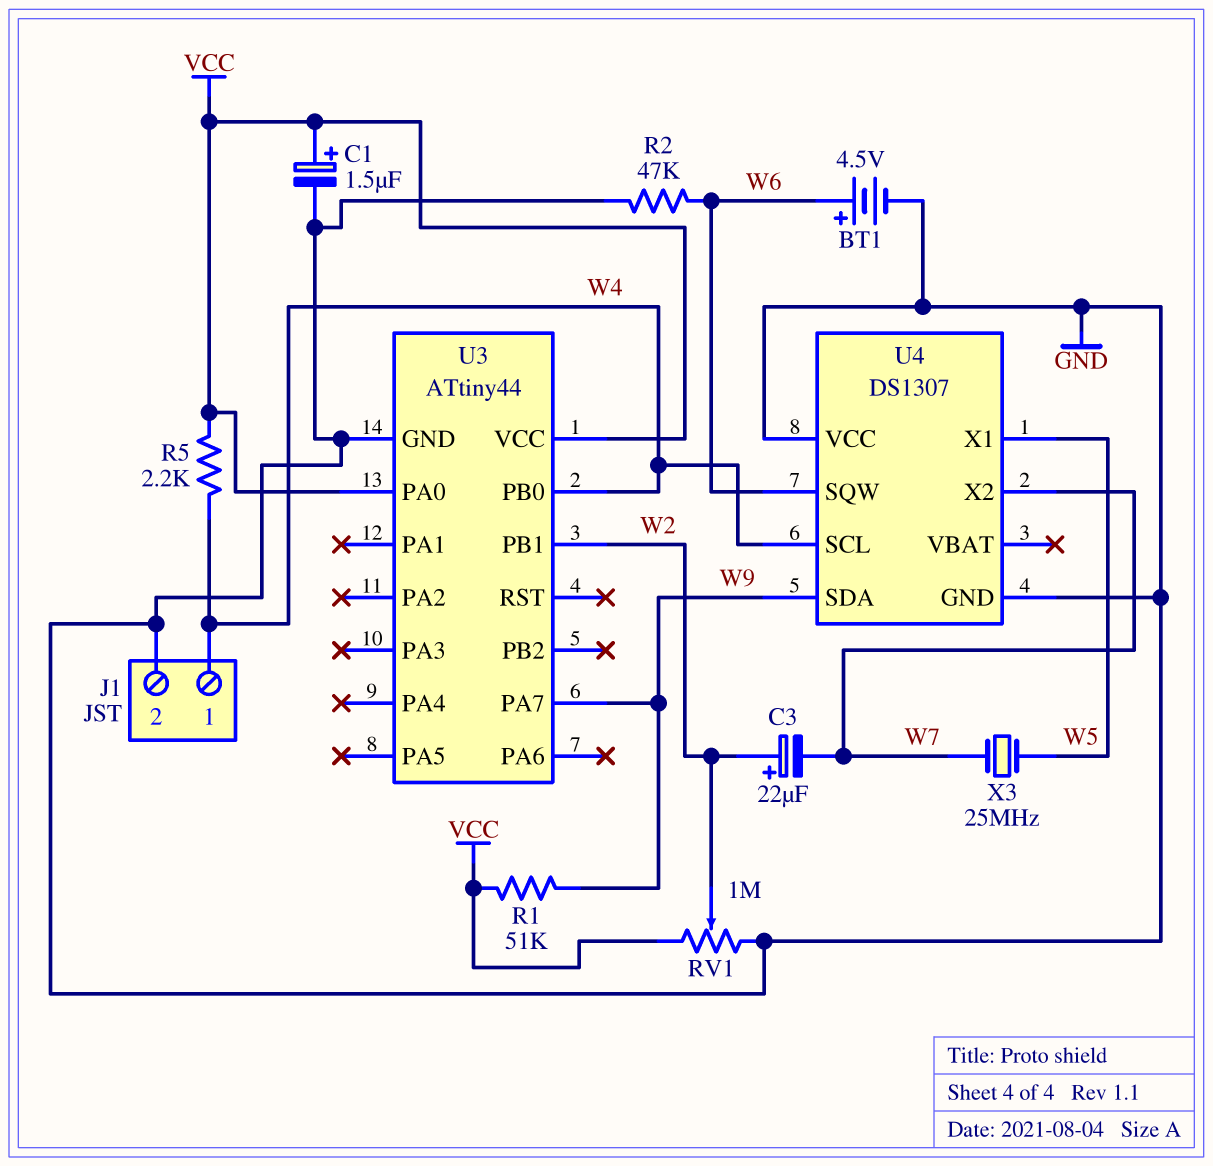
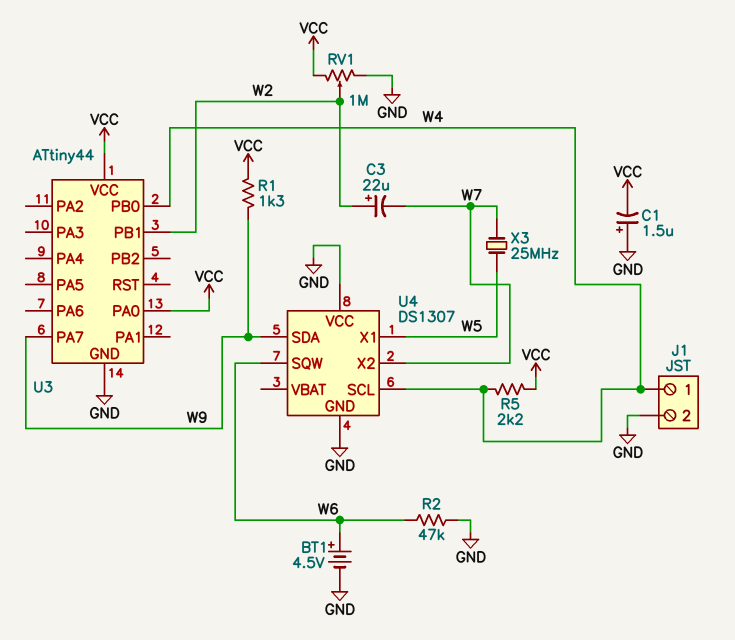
C1: 1.5uF (plus VCC, minus GND) -> 1.5uF (plus GND, minus VCC)
R1: 51k (VCC, W9) -> 1.3k (VCC, W9)

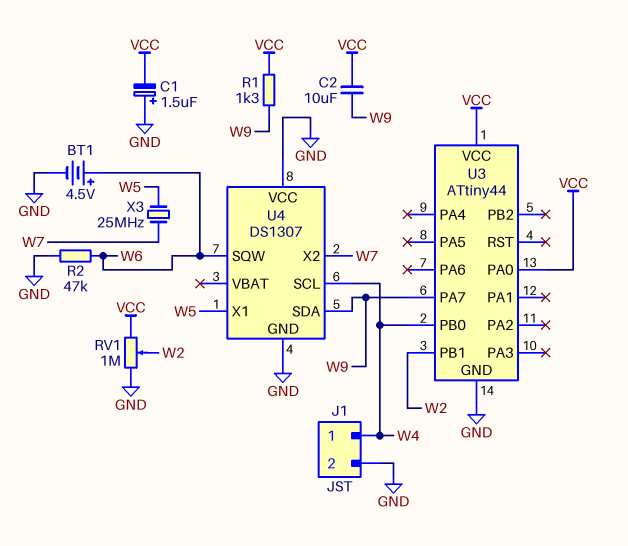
C2: none -> 10uF (VCC, W9)
C3: 22uF (plus W2, minus W7) -> none
R5: 2.2k (VCC, W4) -> none

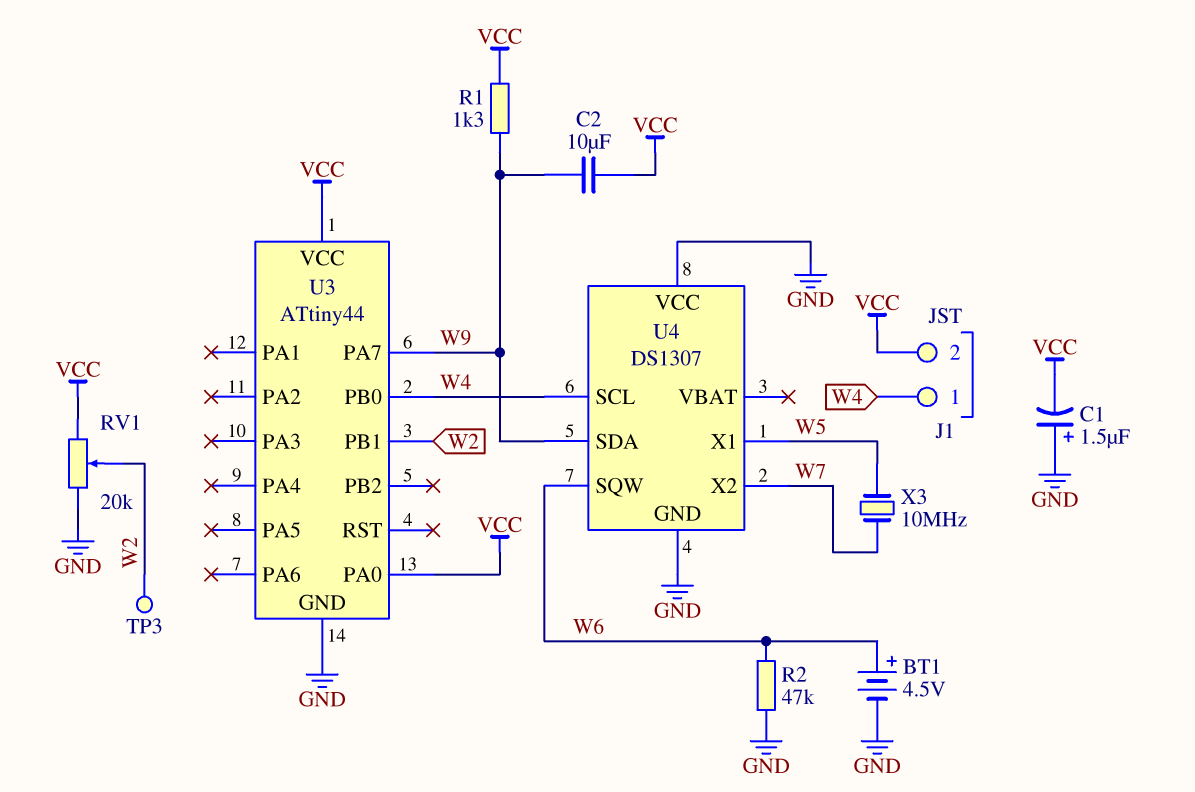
J1 pin 2: GND -> VCC
RV1: 1M (GND, VCC, wiper W2) -> 20k (GND, VCC, wiper W2)
TP3: none -> test point (W2)
X3: 25MHz (W5, W7) -> 10MHz (W5, W7)

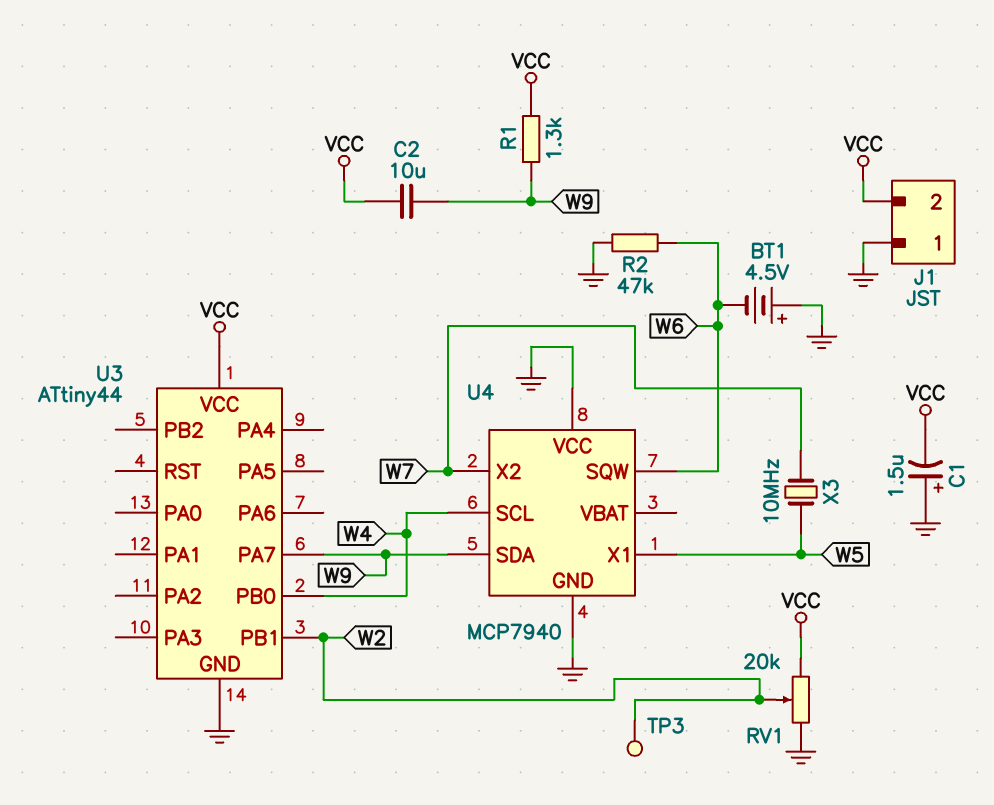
BT1: 4.5V (plus W6, minus GND) -> 4.5V (plus GND, minus W6)
J1 pin 1: W4 -> GND
U3 pin PA0: VCC -> none
U4: DS1307 -> MCP7940

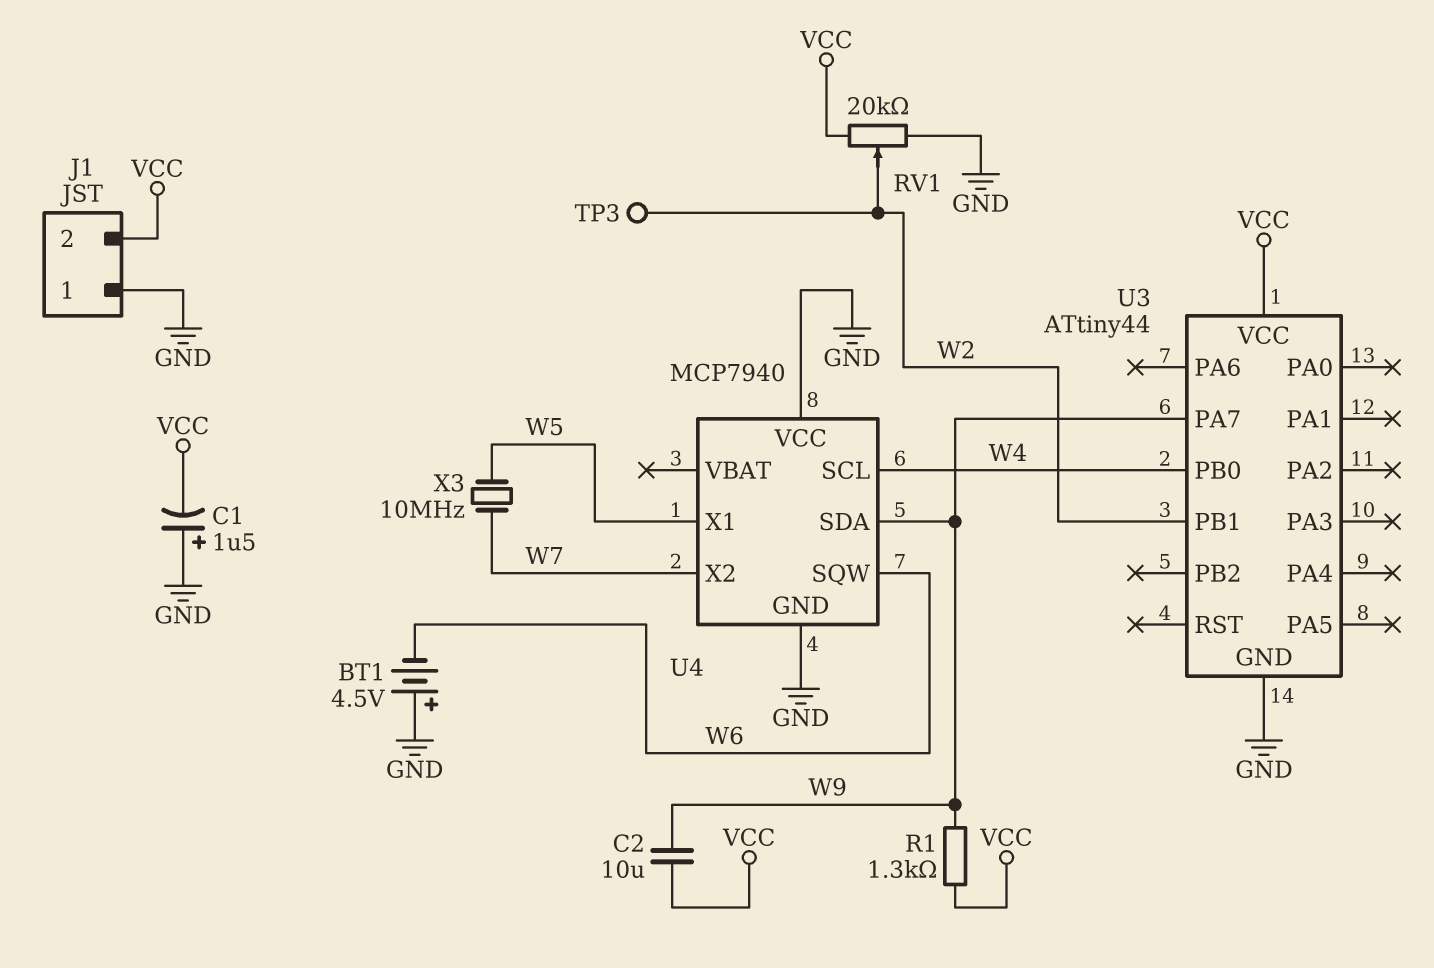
R2: 47k (GND, W6) -> none

